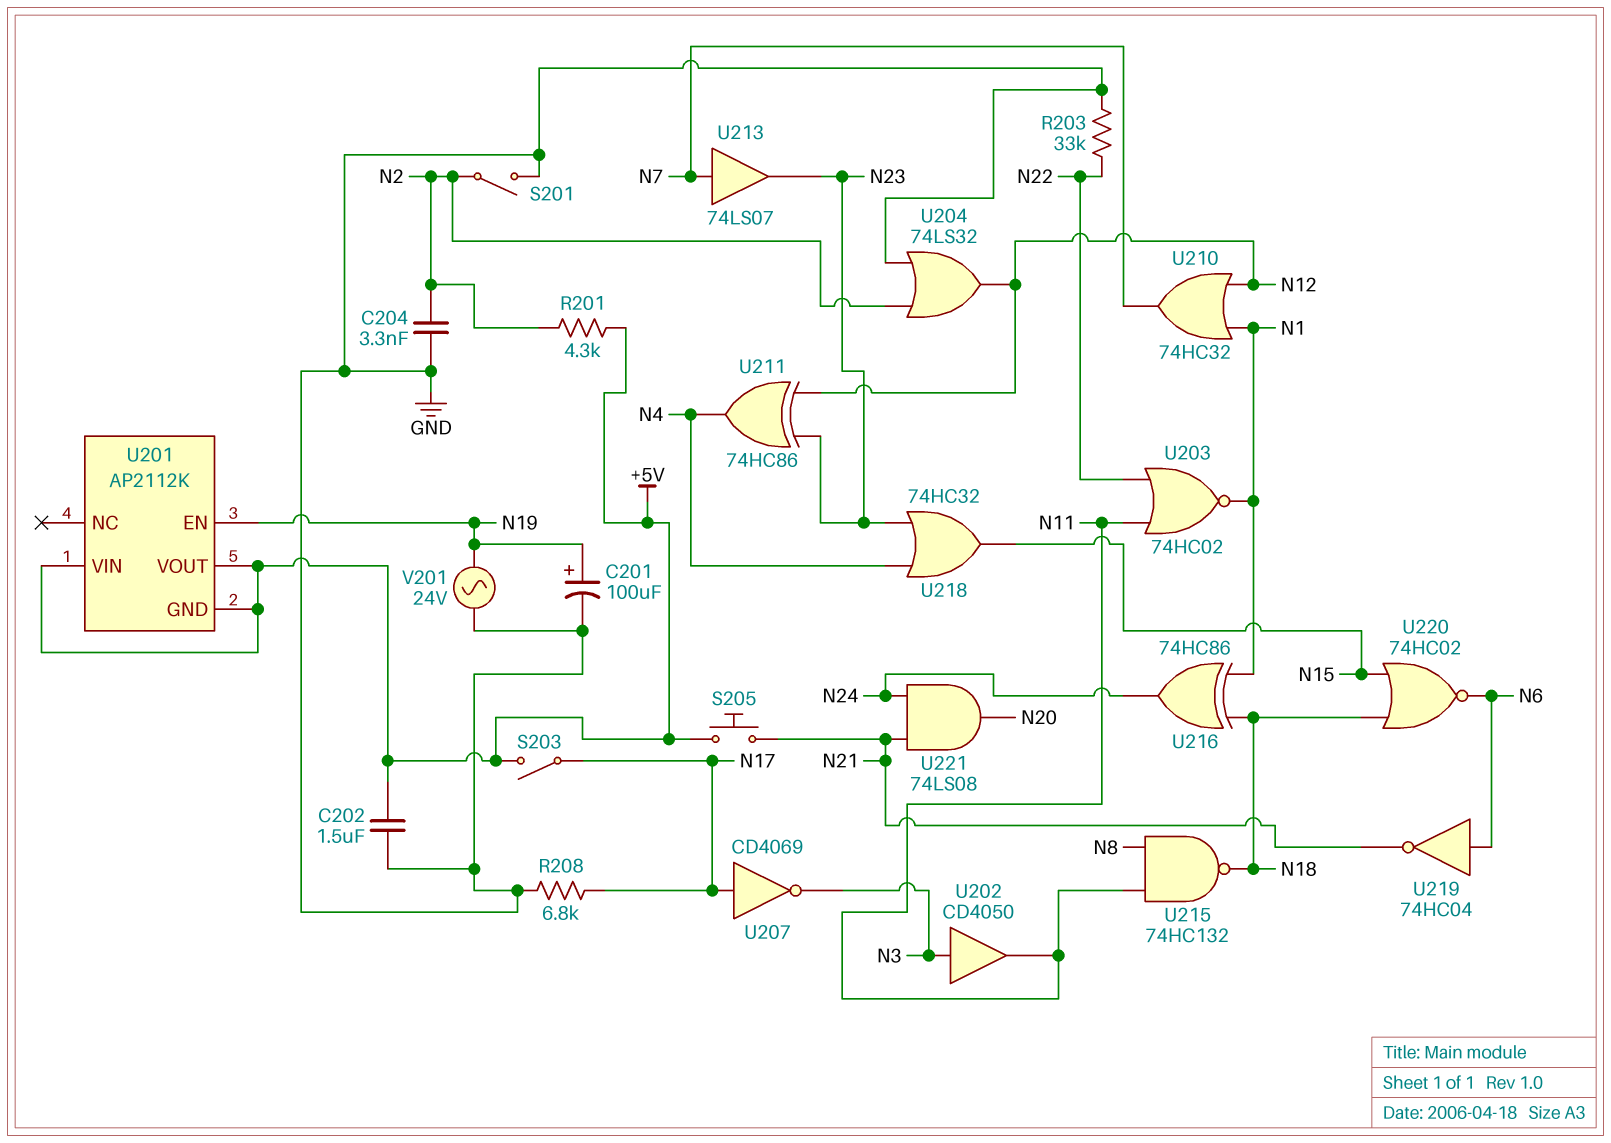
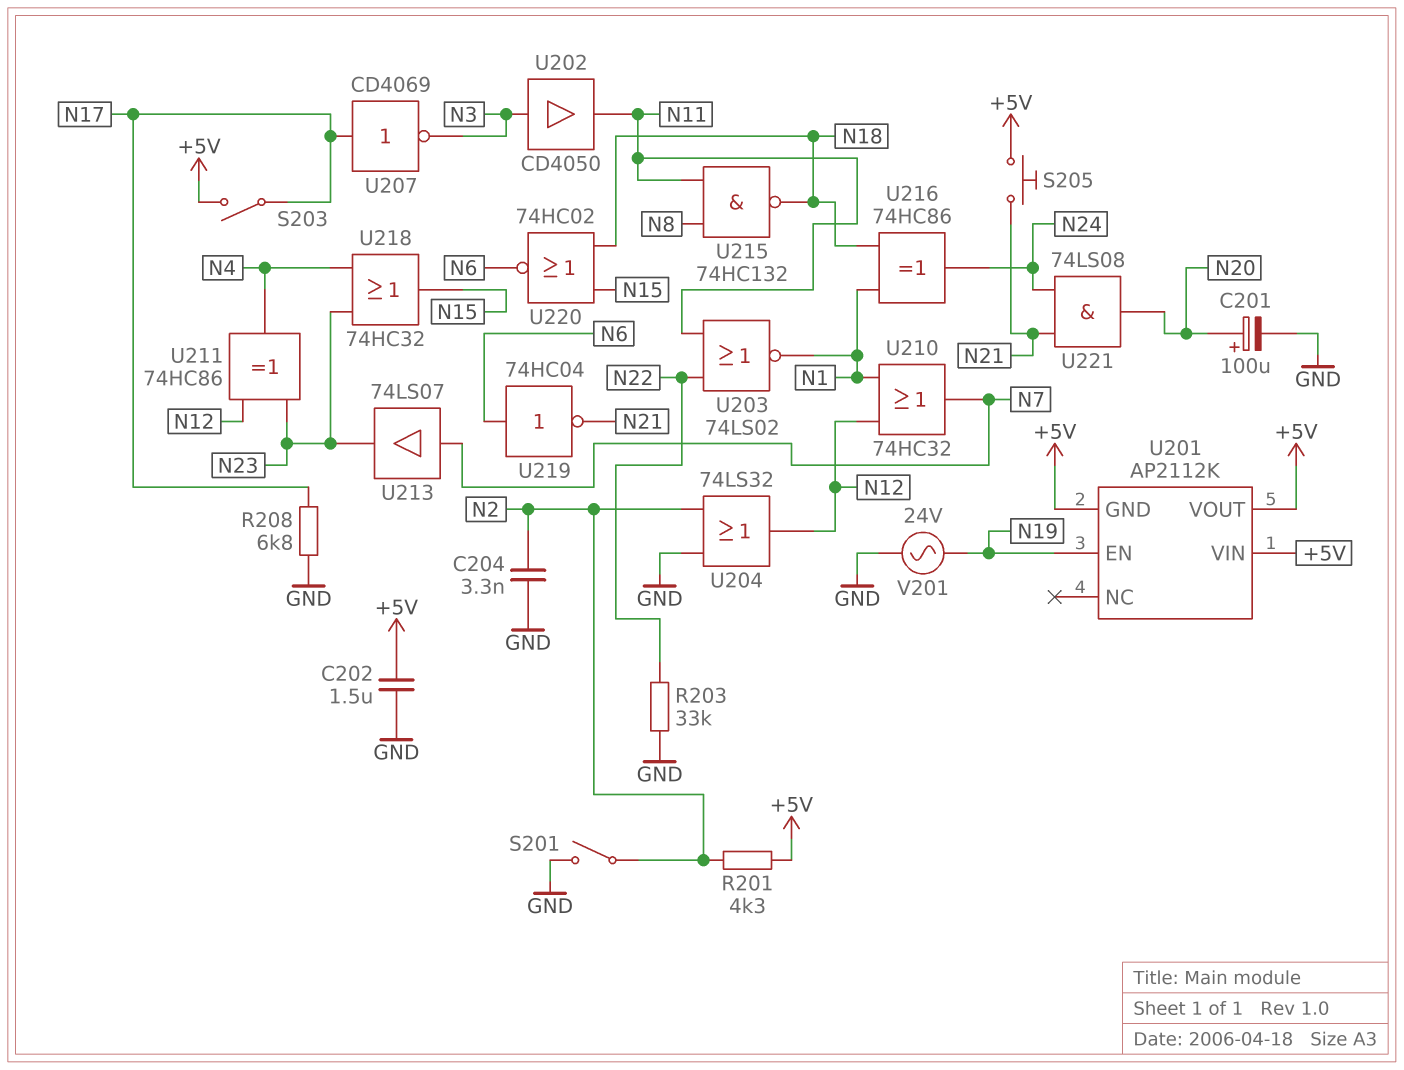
C201: 100uF (plus N19, minus GND) -> 100uF (plus N20, minus GND)
U203: NOR 74HC02 (in N11, in N22, out N1) -> NOR 74LS02 (in N11, in N22, out N1)

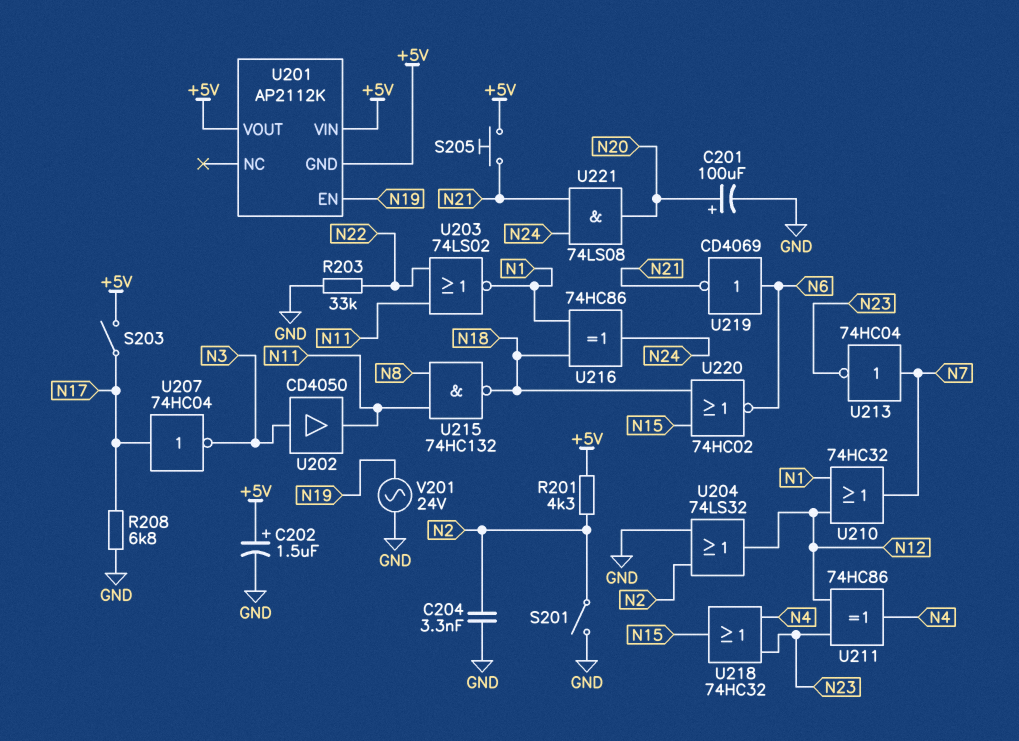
C202: 1.5uF (+5V, GND) -> 1.5uF (plus +5V, minus GND)
U207: NOT CD4069 (in N17, out N3) -> NOT 74HC04 (in N17, out N3)
U213: buffer 74LS07 (in N7, out N23) -> NOT 74HC04 (in N7, out N23)
U219: NOT 74HC04 (in N6, out N21) -> NOT CD4069 (in N6, out N21)

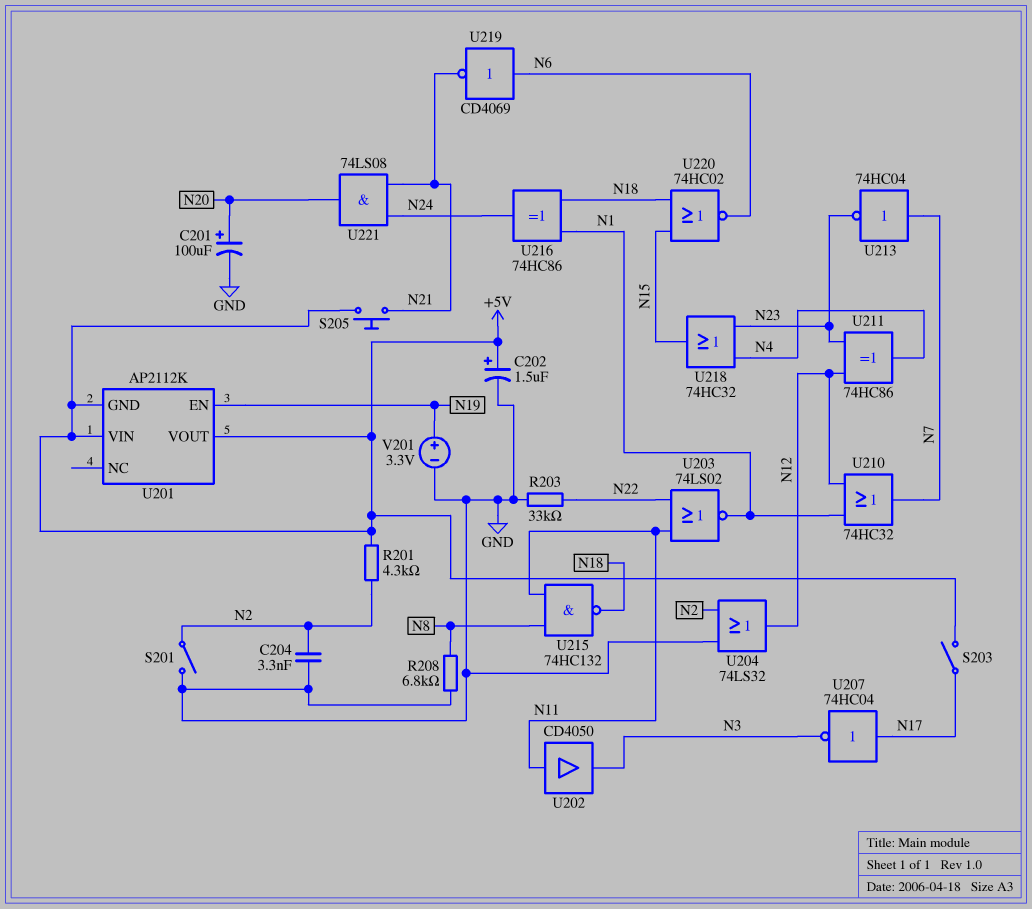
R208: 6.8k (GND, N17) -> 6.8k (GND, N8)
U202: buffer CD4050 (in N3, out N11) -> buffer CD4050 (in N11, out N3)
V201: AC 24V (GND, N19) -> 3.3V (plus N19, minus GND)

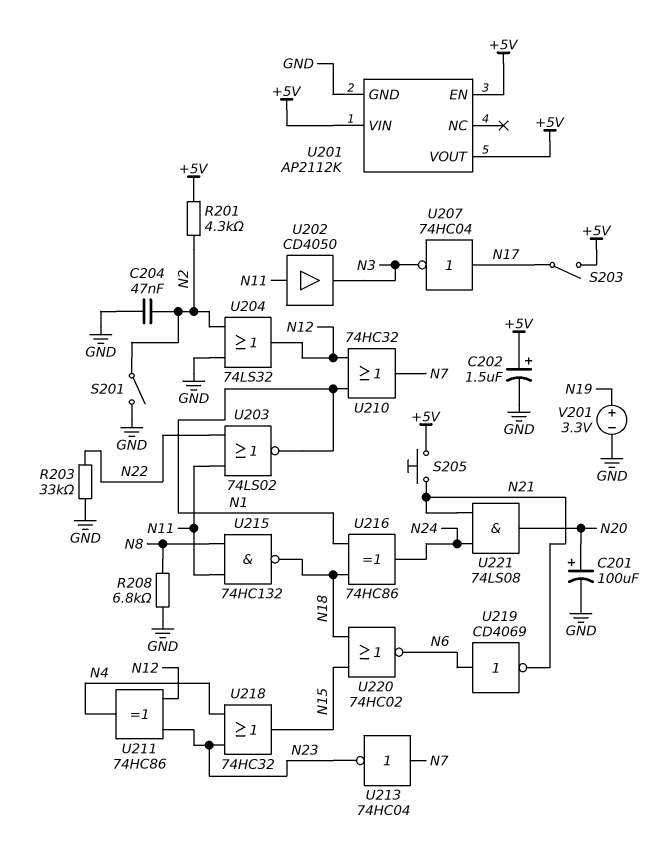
C204: 3.3nF (GND, N2) -> 47nF (GND, N2)
U201 pin EN: N19 -> +5V
U201 pin GND: +5V -> GND

